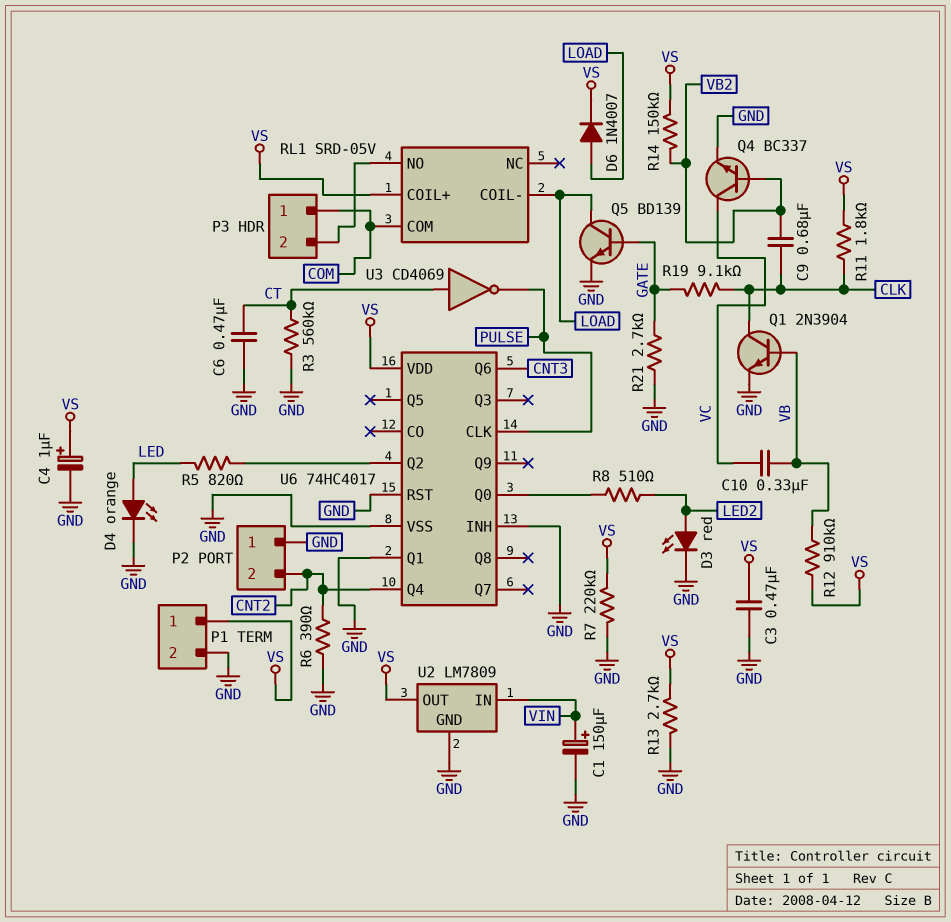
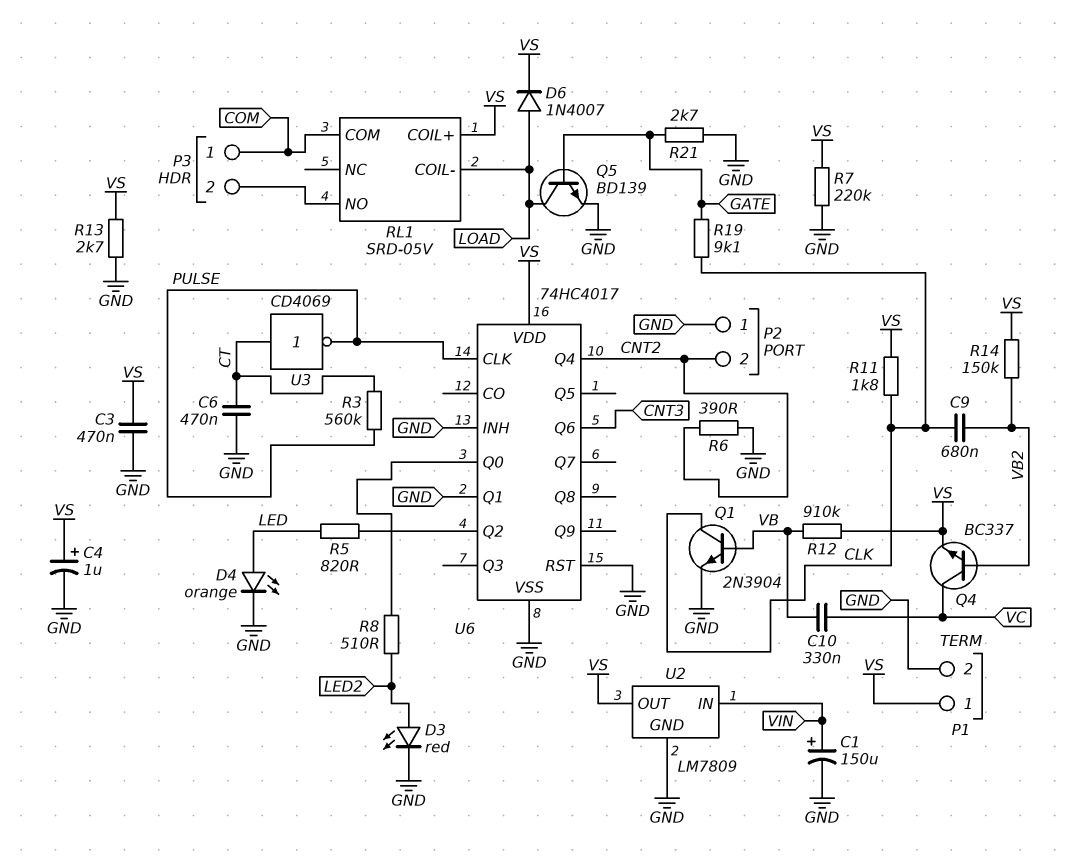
Q4: NPN BC337 (B VB2, C VC, E GND) -> NPN BC337 (B VB2, C VC, E VS)
R3: 560k (CT, GND) -> 560k (CT, PULSE)

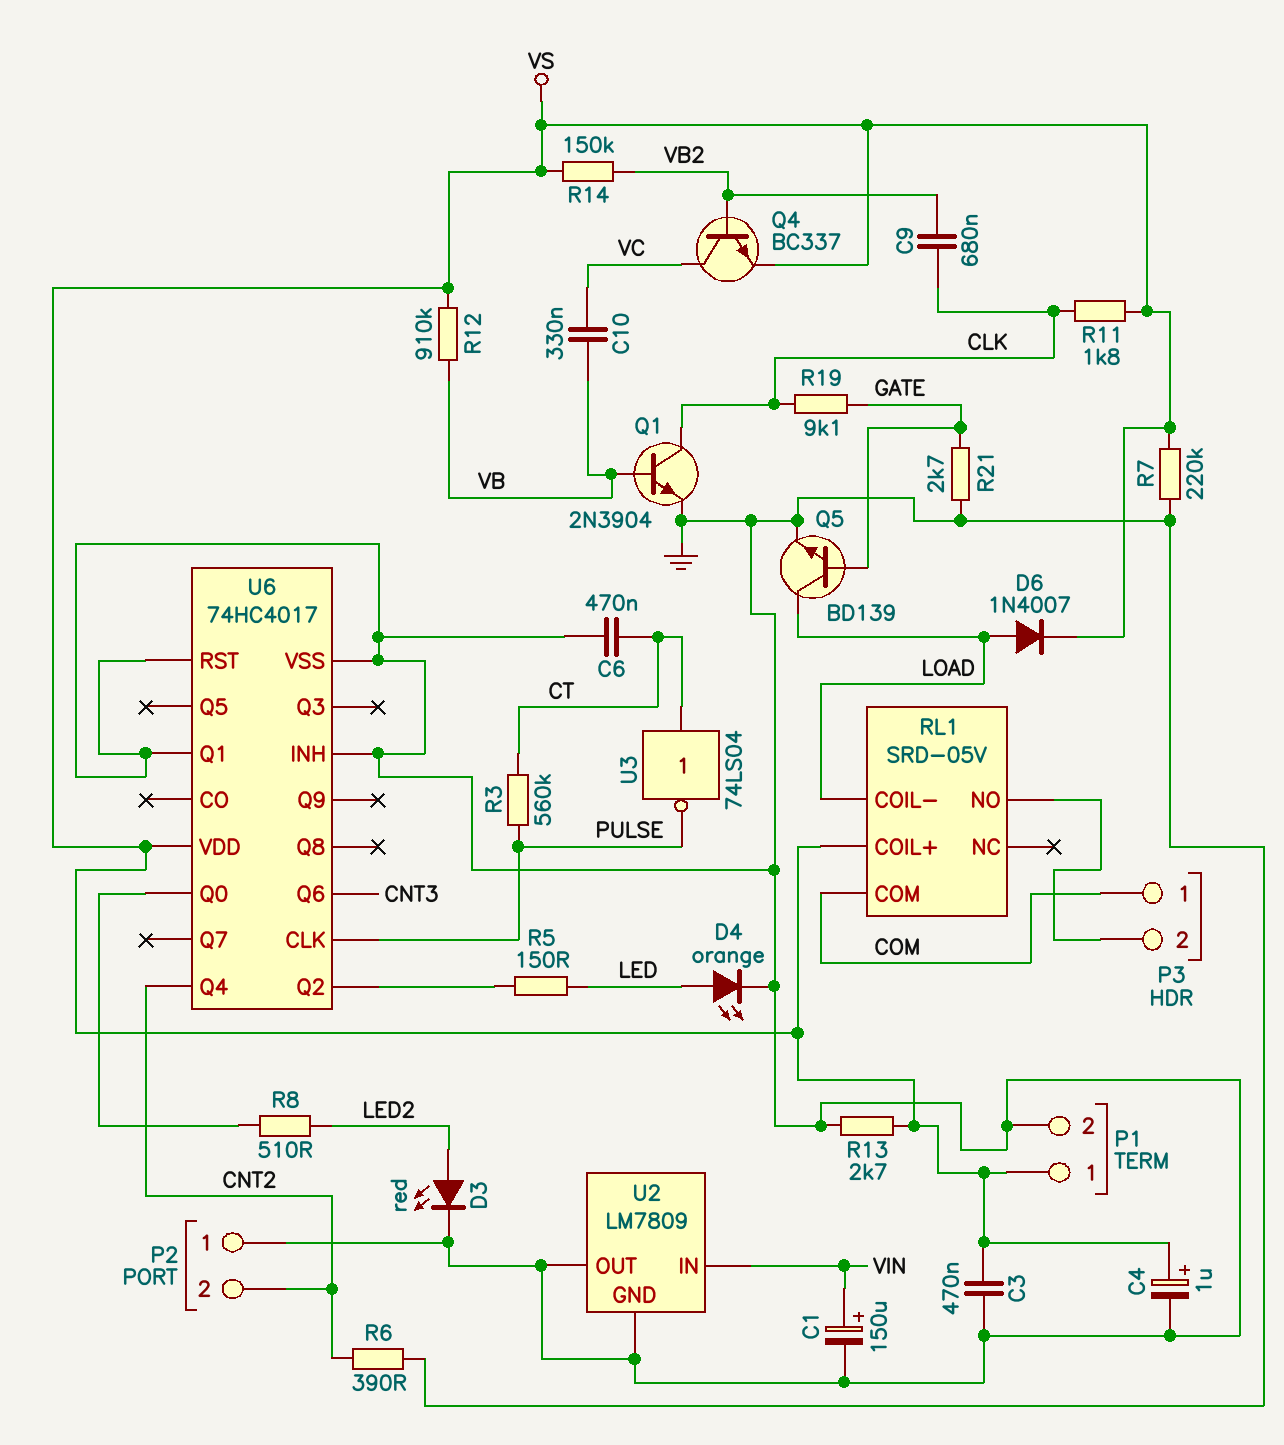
R5: 820 (LED, U6/Q2) -> 150 (LED, U6/Q2)
U2 pin OUT: VS -> GND
U3: NOT CD4069 (in CT, out PULSE) -> NOT 74LS04 (in CT, out PULSE)

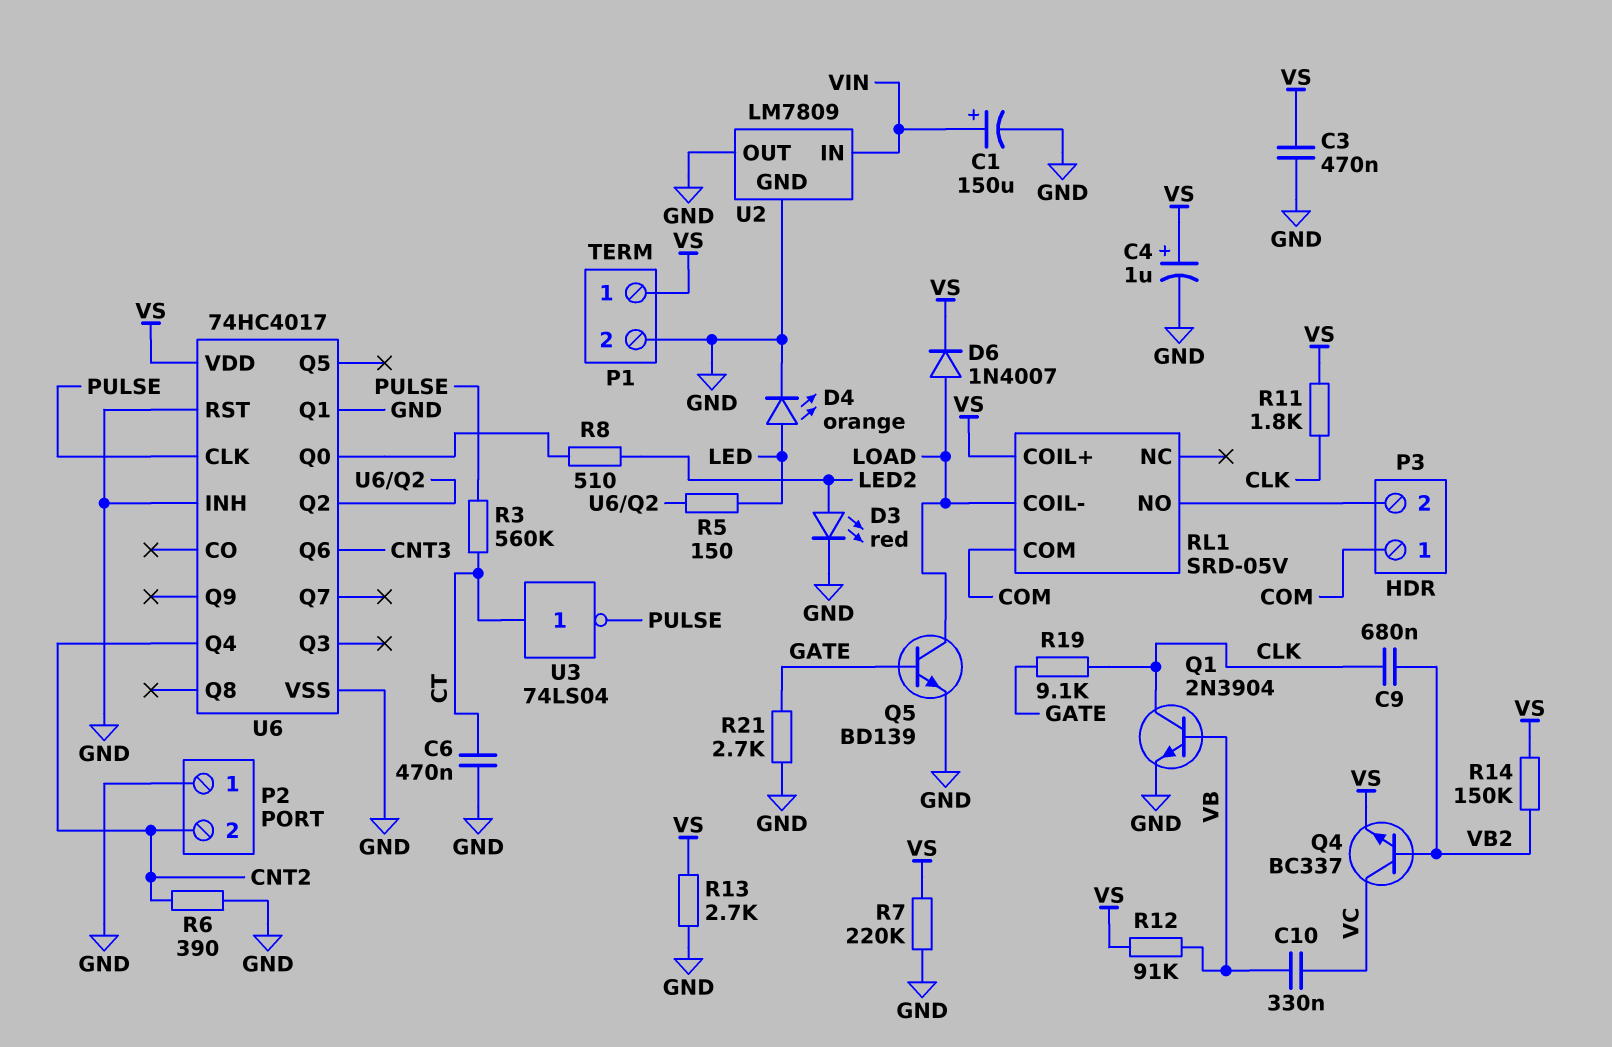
R12: 910k (VB, VS) -> 91k (VB, VS)

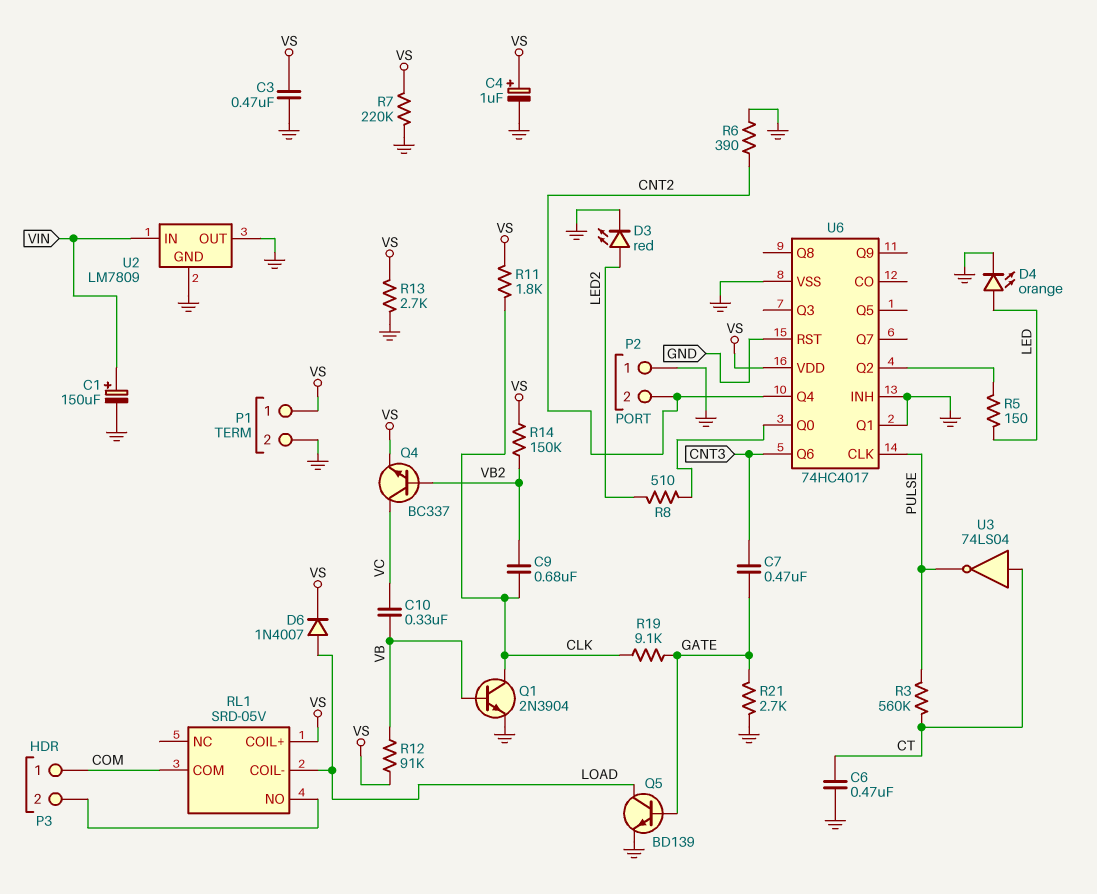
C7: none -> 470nF (CNT3, GATE)

